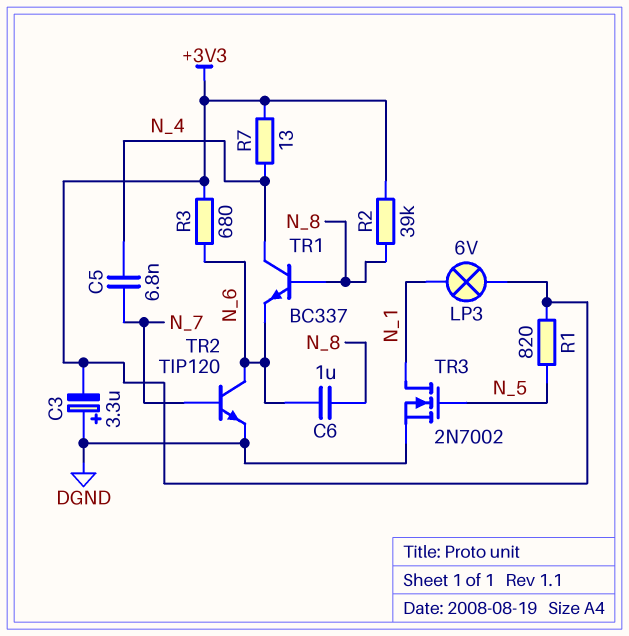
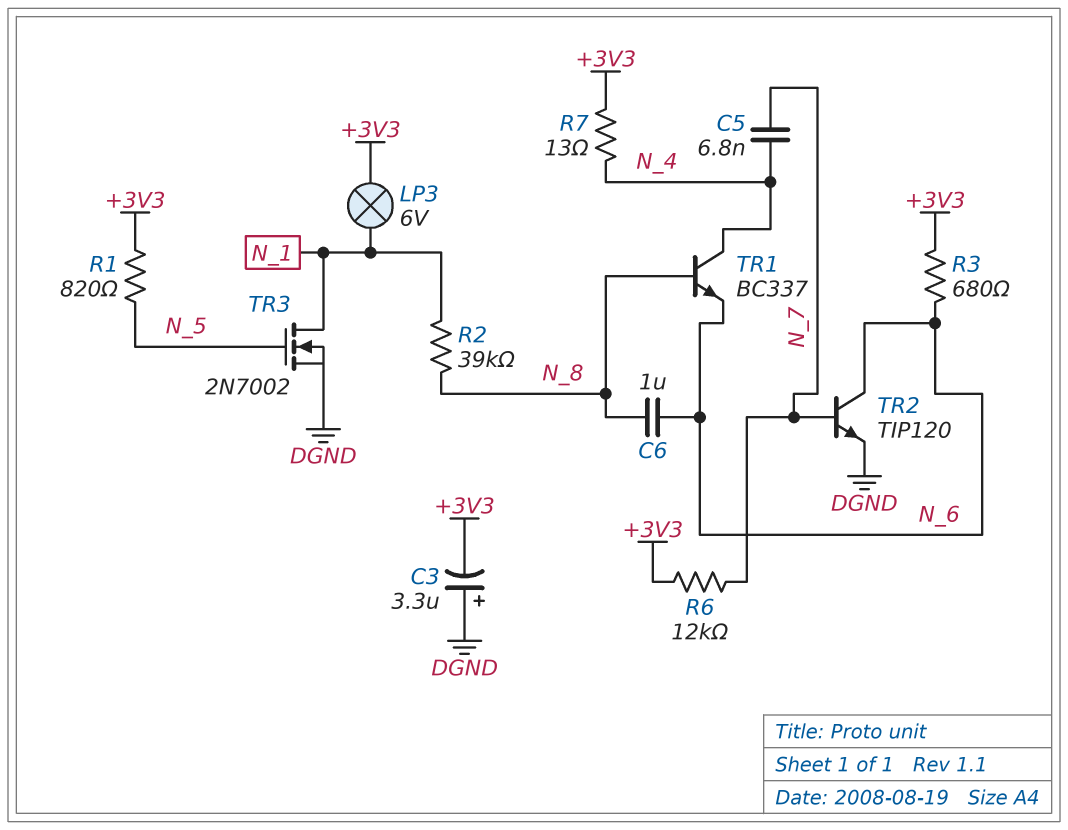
R2: 39k (+3V3, N_8) -> 39k (N_1, N_8)
R6: none -> 12k (+3V3, N_7)

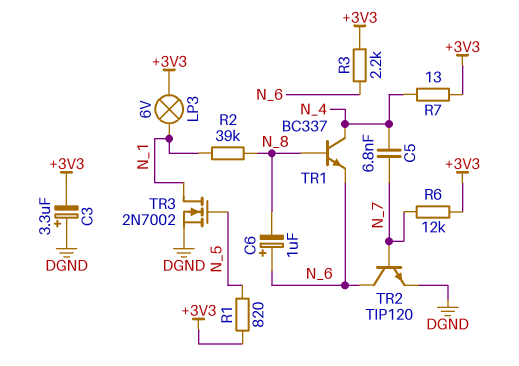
C6: 1uF (N_6, N_8) -> 1uF (plus N_6, minus N_8)
R3: 680 (+3V3, N_6) -> 2.2k (+3V3, N_6)

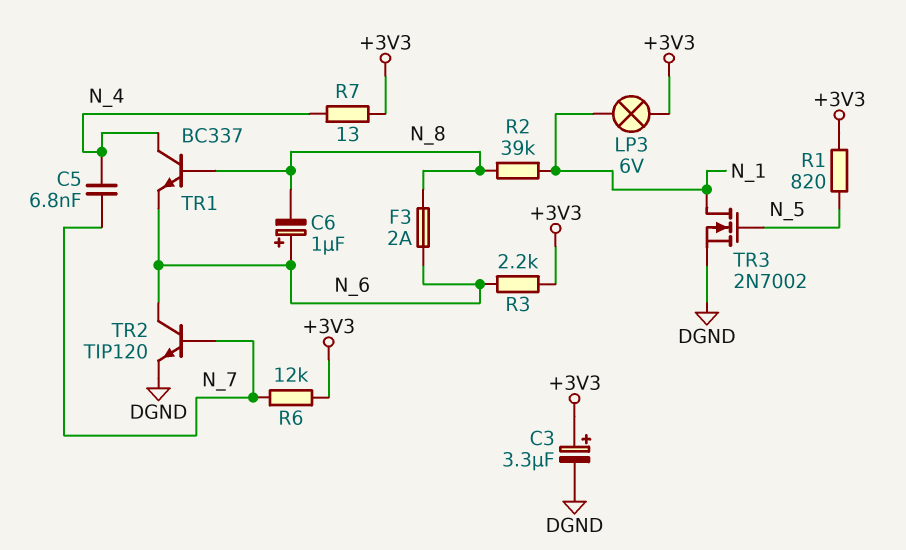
C3: 3.3uF (plus DGND, minus +3V3) -> 3.3uF (plus +3V3, minus DGND)
F3: none -> 2A (N_6, N_8)

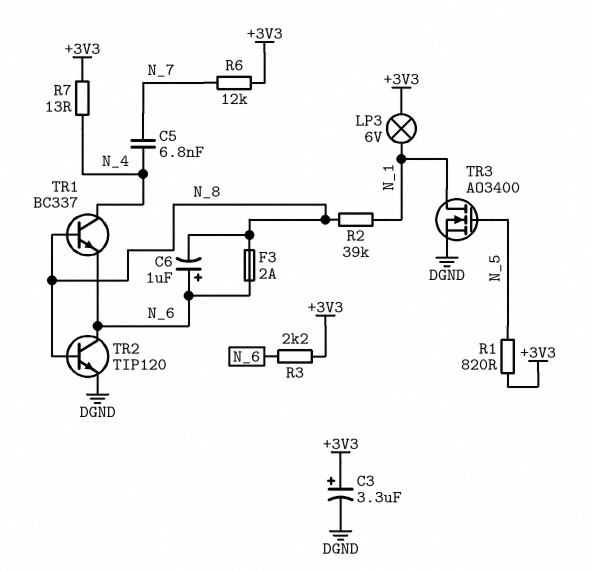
TR2: NPN TIP120 (B N_7, C N_6, E DGND) -> NPN TIP120 (B N_8, C N_6, E DGND)
TR3: NMOS 2N7002 (G N_5, D N_1, S DGND) -> NMOS AO3400 (G N_5, D N_1, S DGND)

